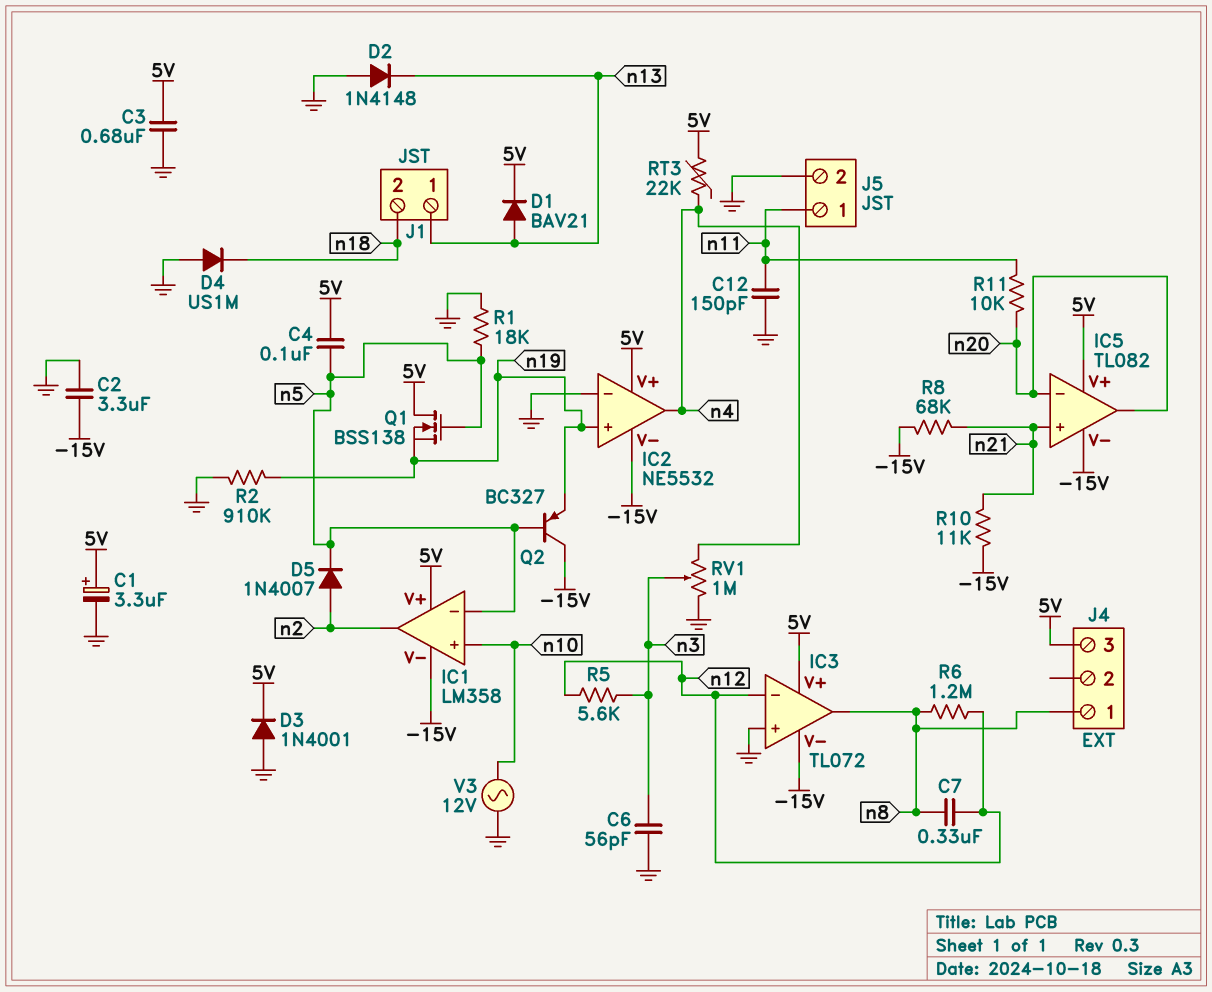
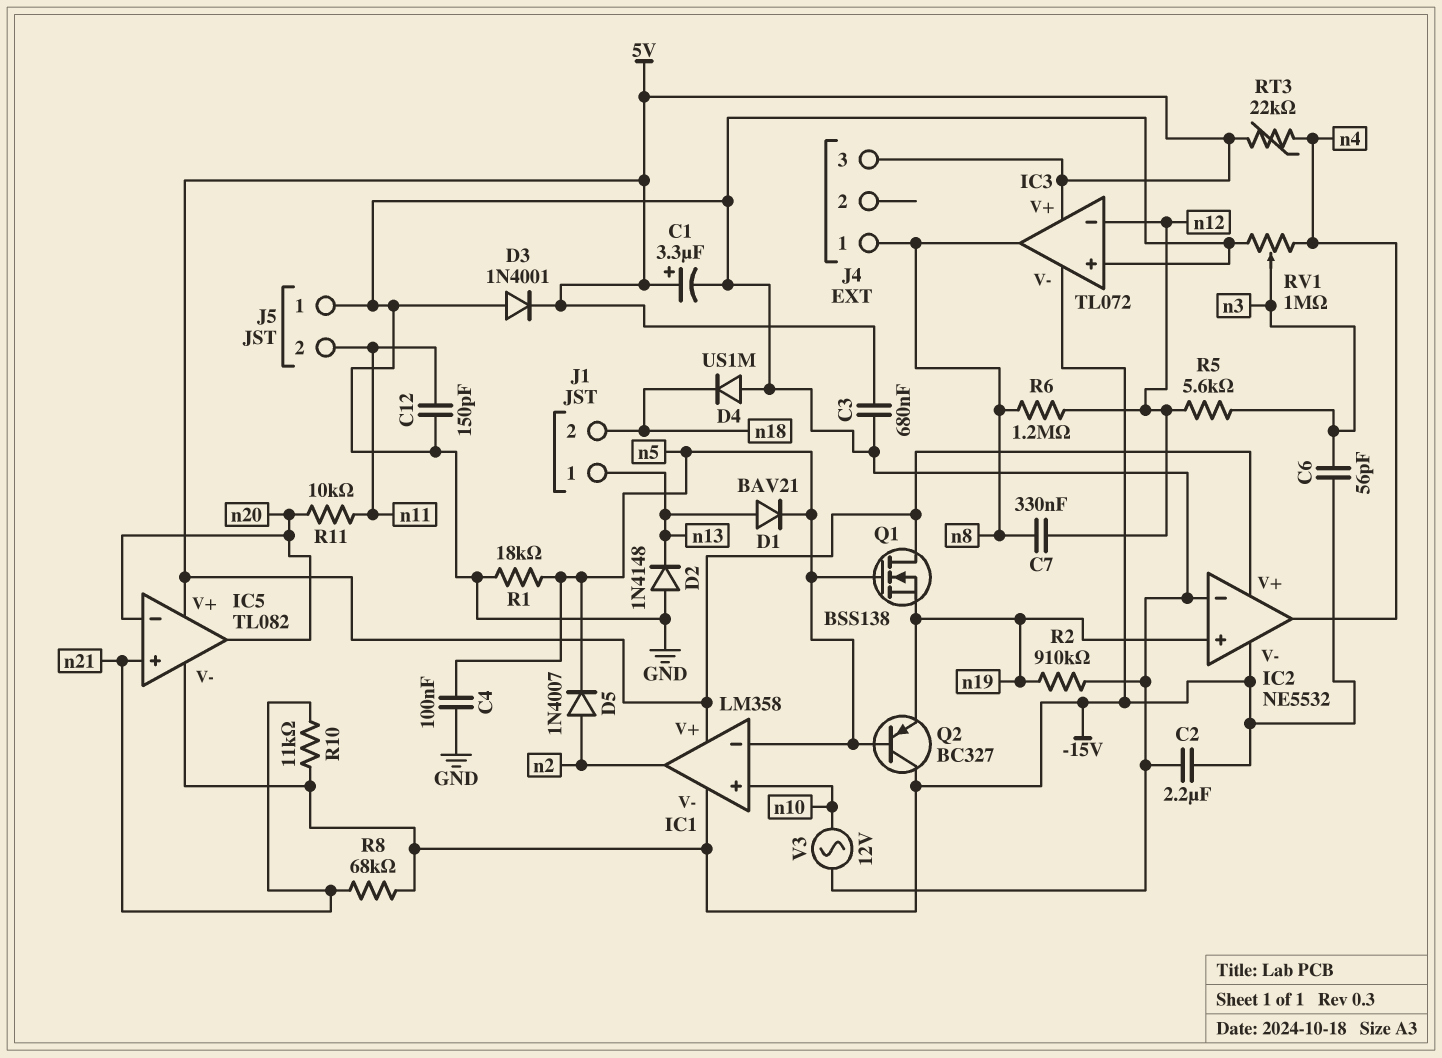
C2: 3.3uF (-15V, GND) -> 2.2uF (-15V, GND)
C4: 100nF (5V, n5) -> 100nF (GND, n5)
C6: 56pF (GND, n3) -> 56pF (-15V, n3)
D1: diode BAV21 (A n13, K 5V) -> diode BAV21 (A n13, K n5)
J5 pin 1: n11 -> GND
J5 pin 2: GND -> n11

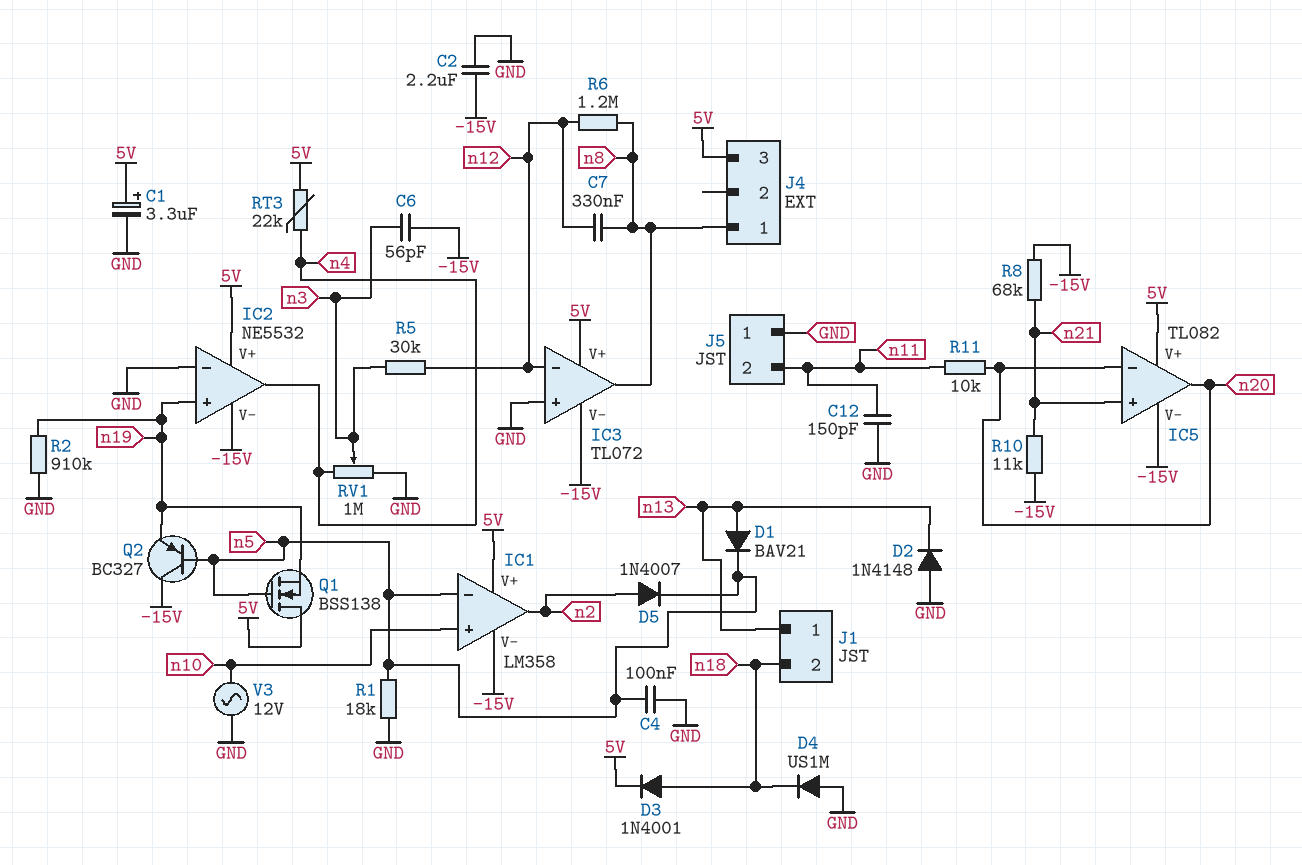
C3: 680nF (5V, GND) -> none
D3: diode 1N4001 (A GND, K 5V) -> diode 1N4001 (A n18, K 5V)
R5: 5.6k (n3, n12) -> 30k (n3, n12)

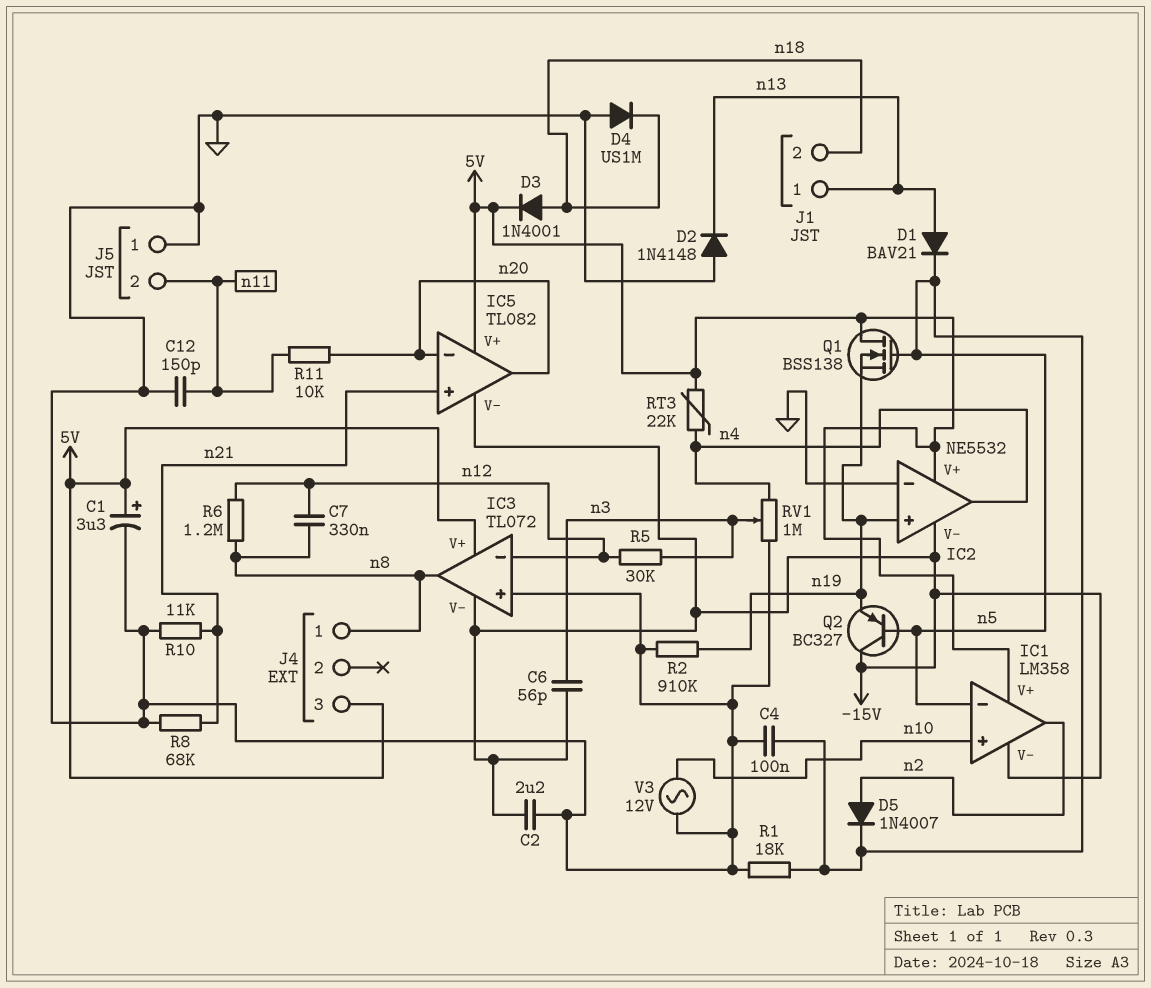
R8: 68k (-15V, n21) -> 68k (GND, n21)
R10: 11k (-15V, n21) -> 11k (GND, n21)

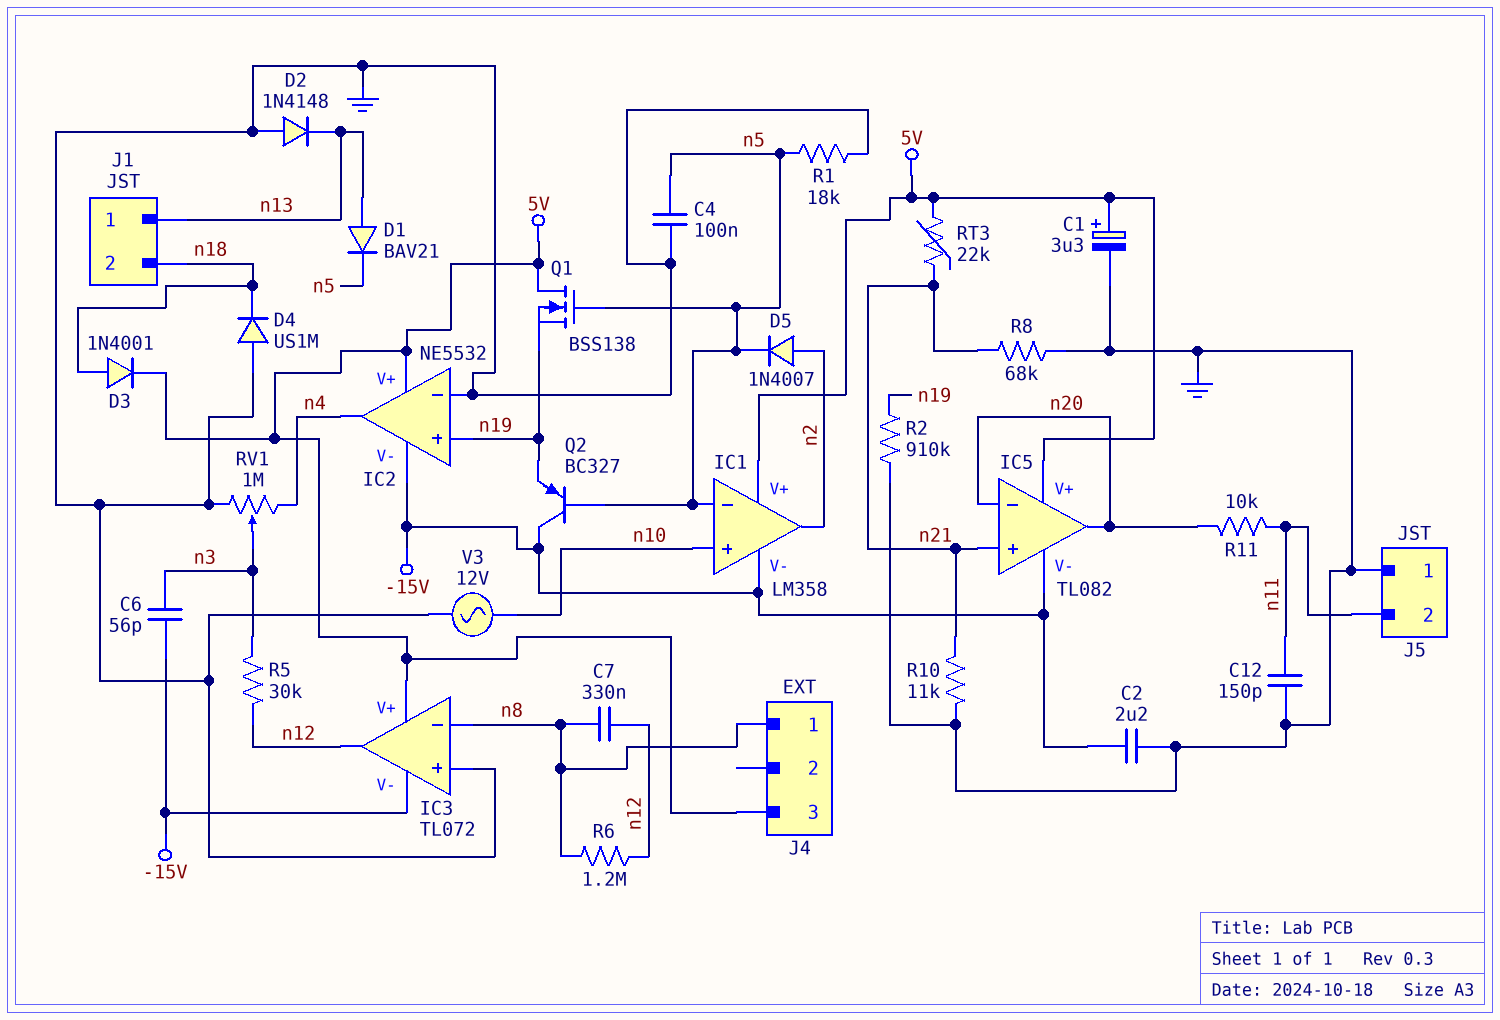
IC3 pin in-: n12 -> n8
IC3 pin out: n8 -> n12
RT3: 22k (5V, n4) -> 22k (5V, n21)

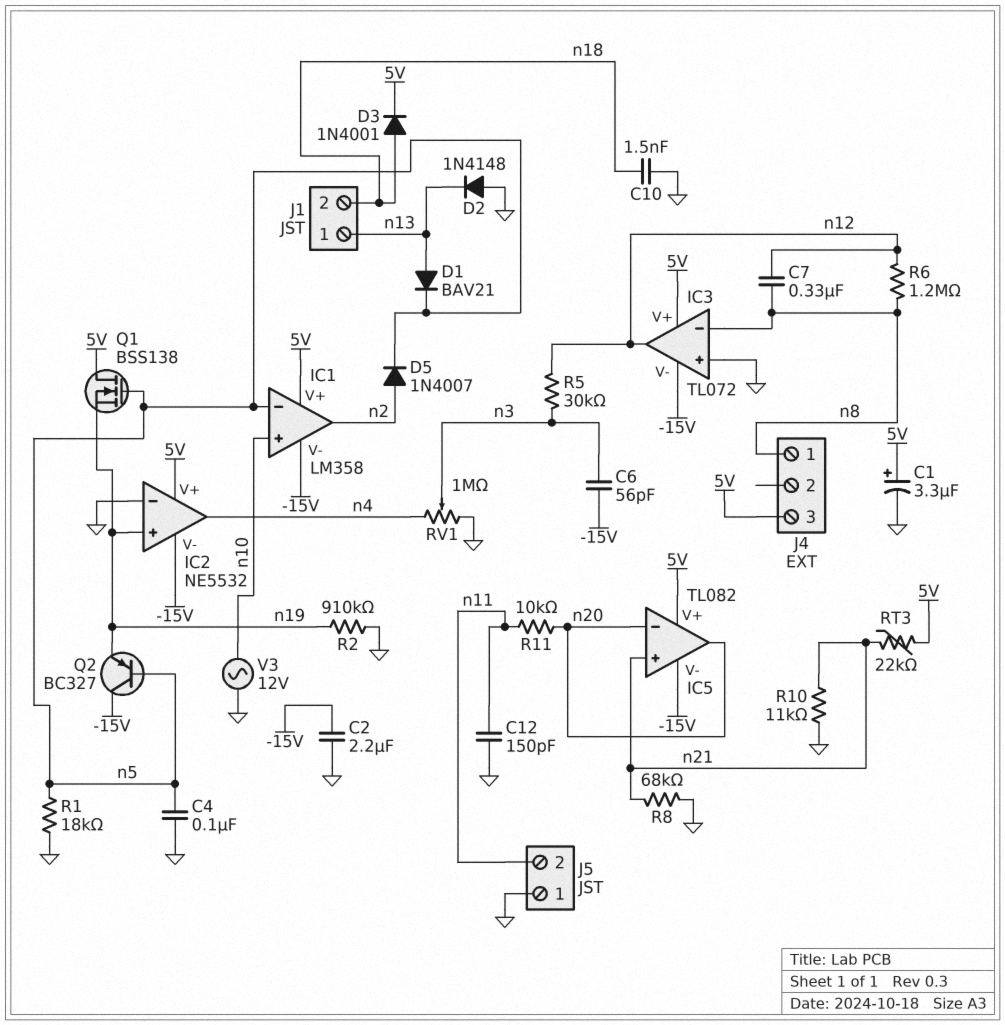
C10: none -> 1.5nF (GND, n18)
D4: diode US1M (A GND, K n18) -> none

